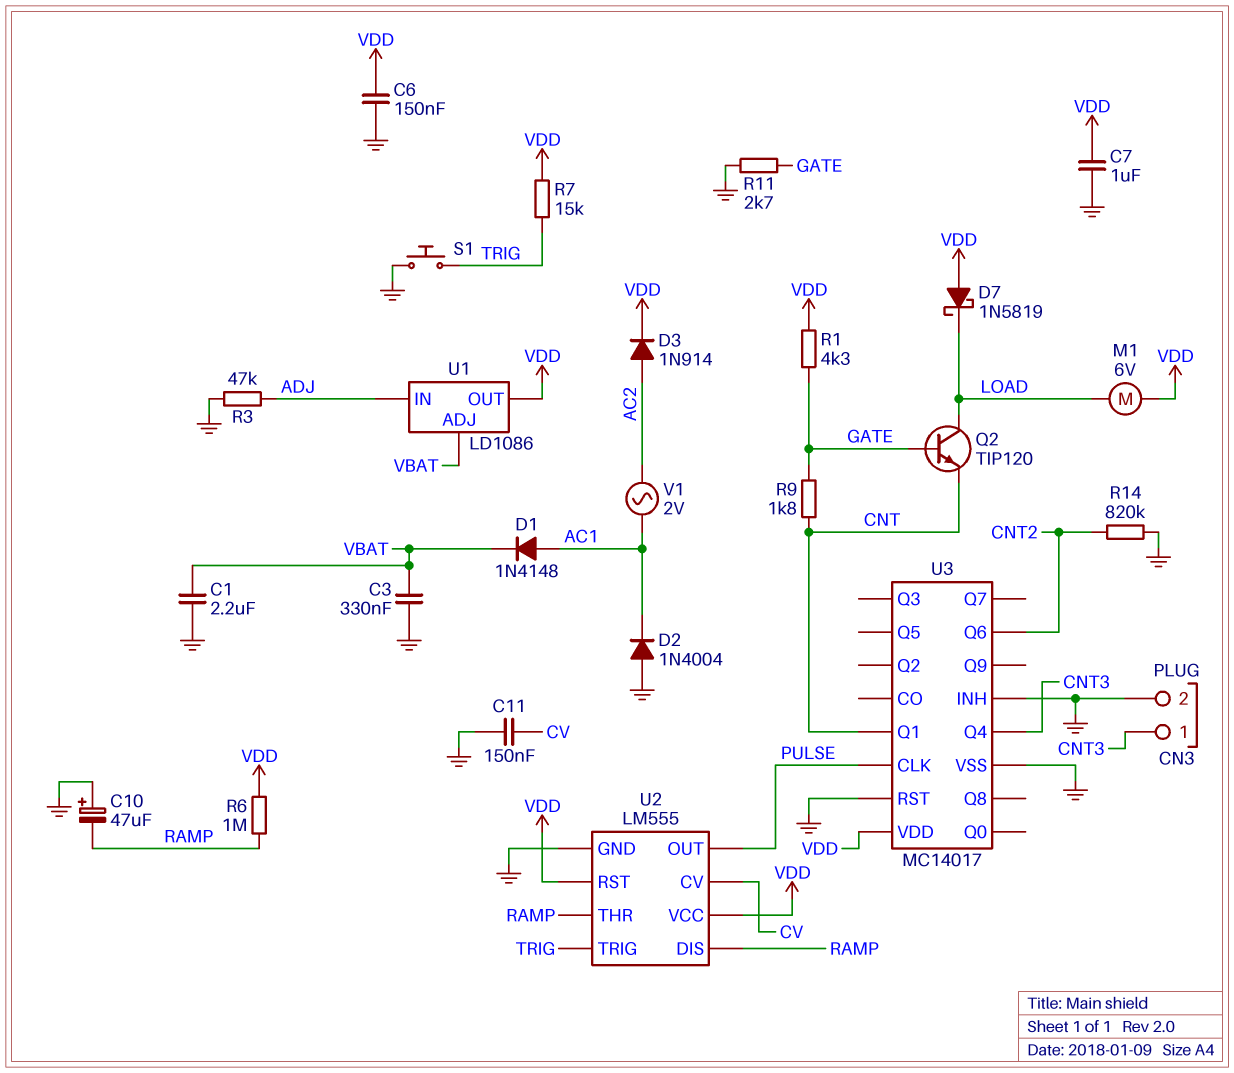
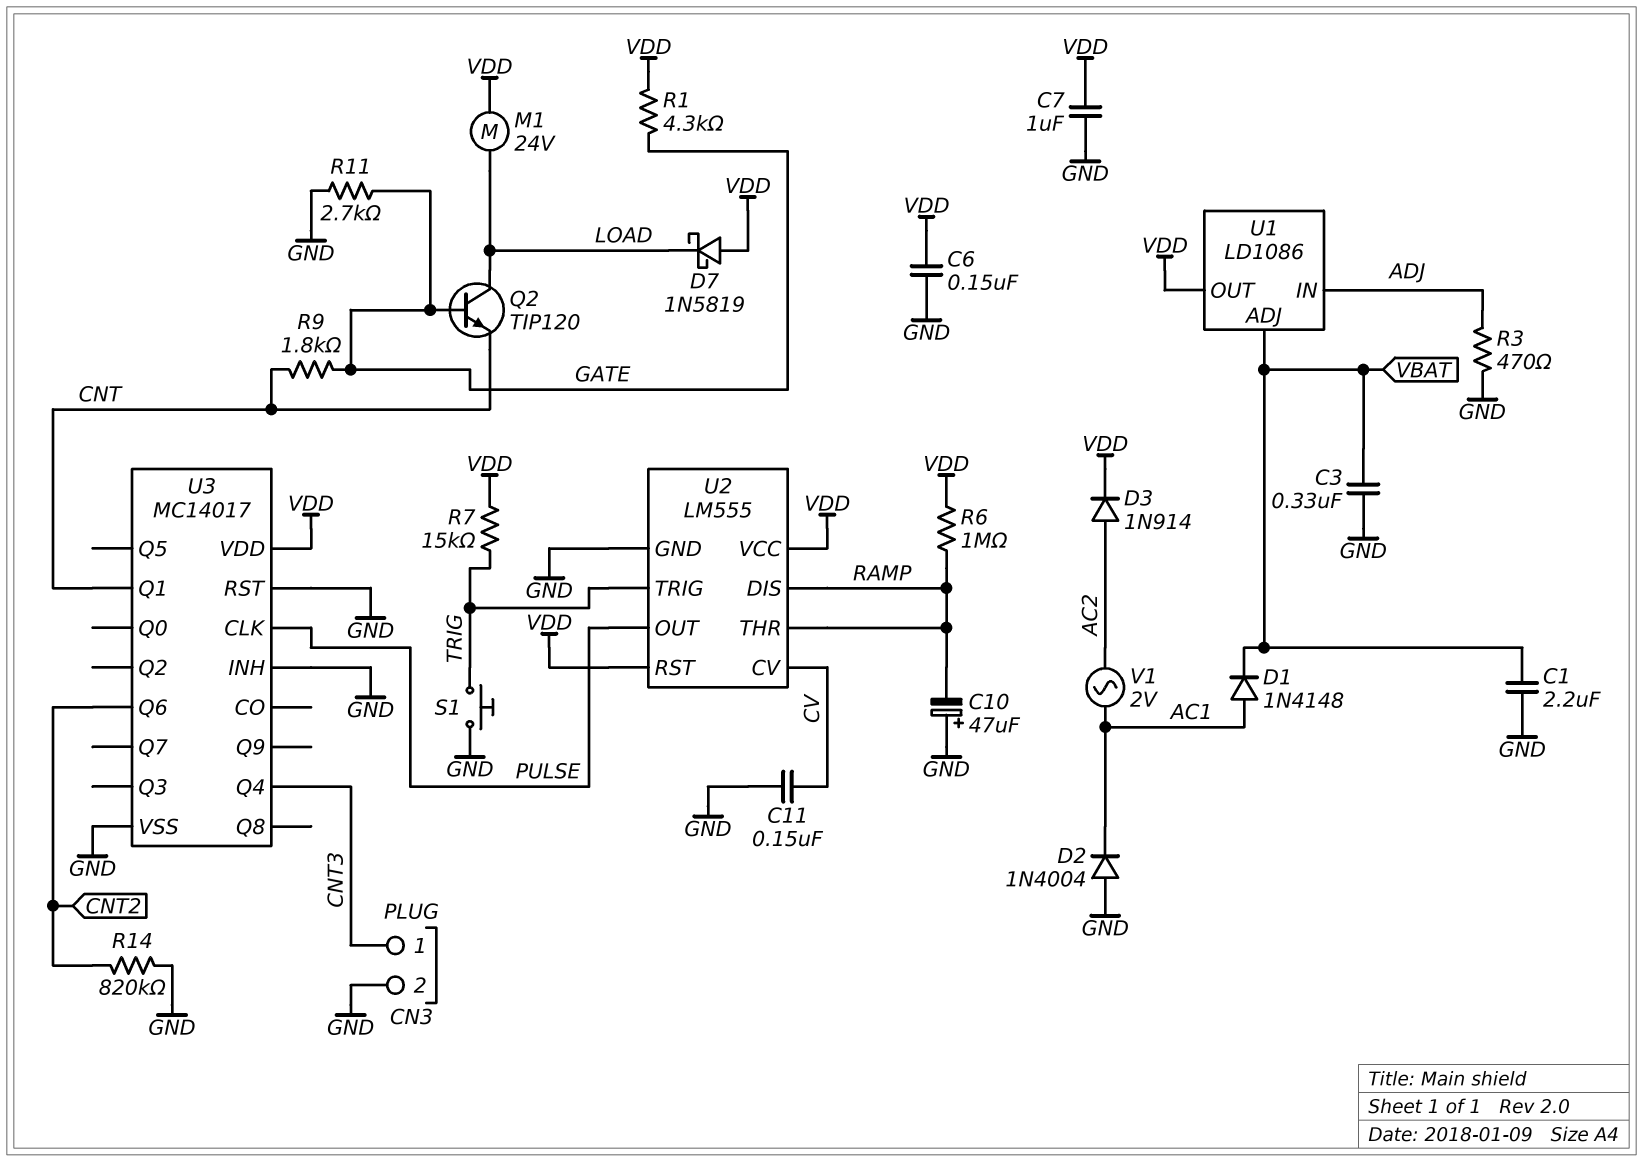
M1: motor 6V (LOAD, VDD) -> motor 24V (LOAD, VDD)
R3: 47k (ADJ, GND) -> 470 (ADJ, GND)

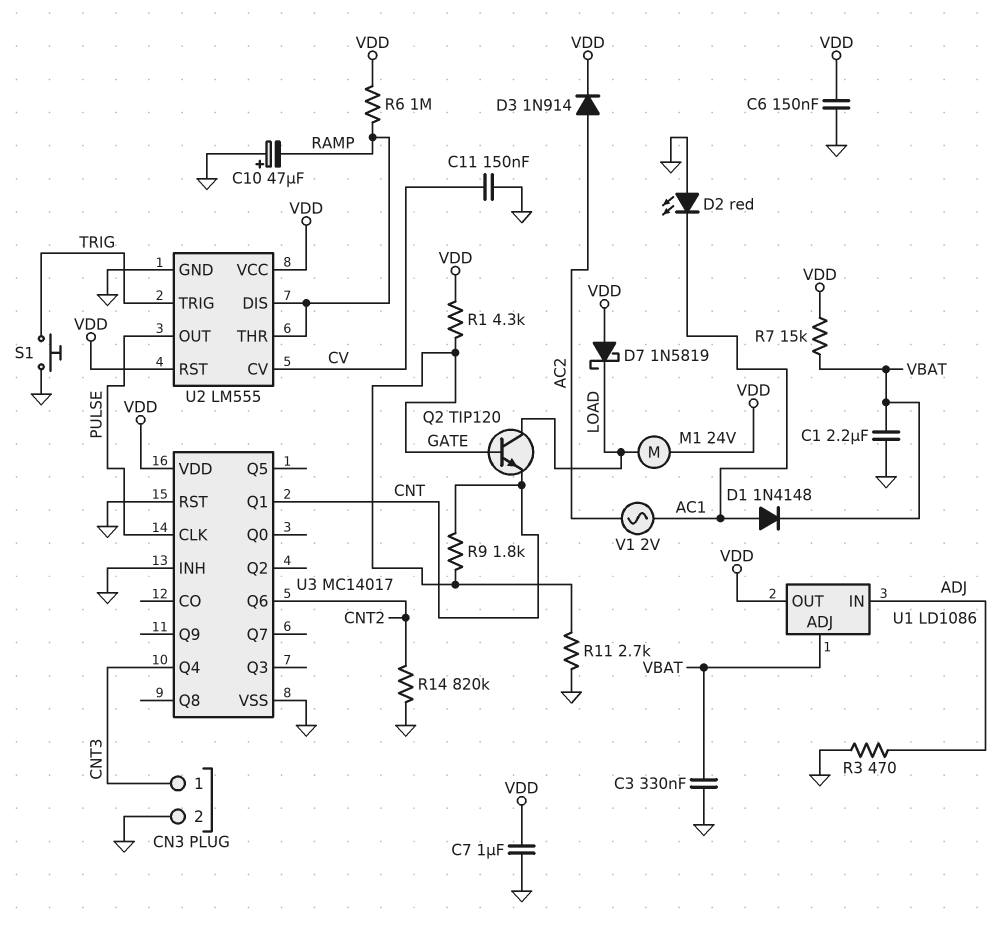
D2: diode 1N4004 (A GND, K AC1) -> LED red (A GND, K AC1)
R7: 15k (TRIG, VDD) -> 15k (VBAT, VDD)

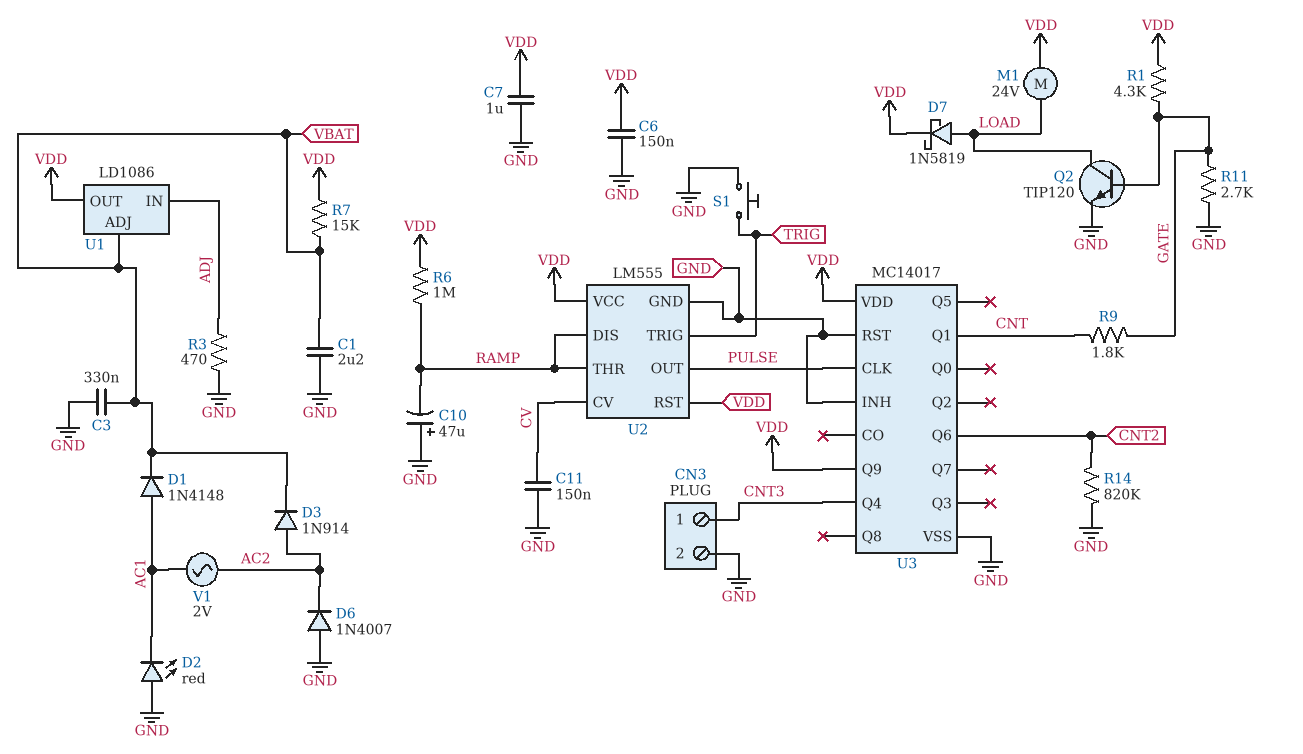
D3: diode 1N914 (A AC2, K VDD) -> diode 1N914 (A AC2, K VBAT)
D6: none -> diode 1N4007 (A GND, K AC2)
D7: schottky 1N5819 (A VDD, K LOAD) -> schottky 1N5819 (A LOAD, K VDD)
Q2: NPN TIP120 (B GATE, C LOAD, E CNT) -> NPN TIP120 (B GATE, C LOAD, E GND)
U3 pin Q9: none -> VDD

